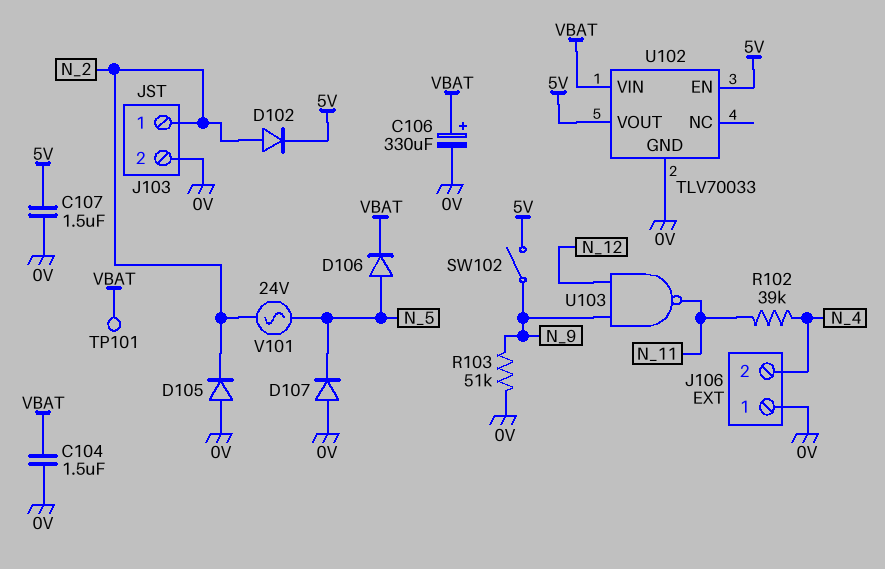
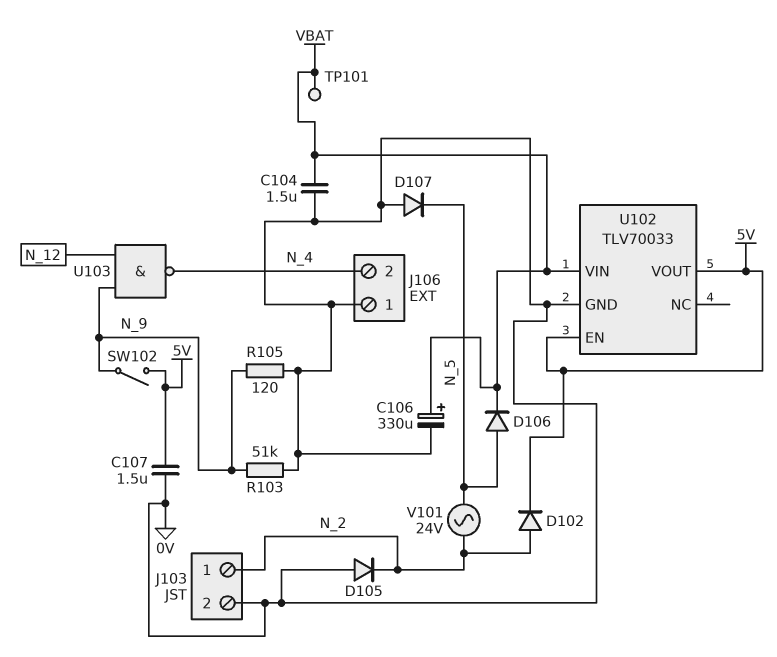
R102: 39k (N_4, N_11) -> none
R105: none -> 120 (0V, N_9)
U103: NAND (in N_9, in N_12, out N_11) -> NAND (in N_9, in N_12, out N_4)

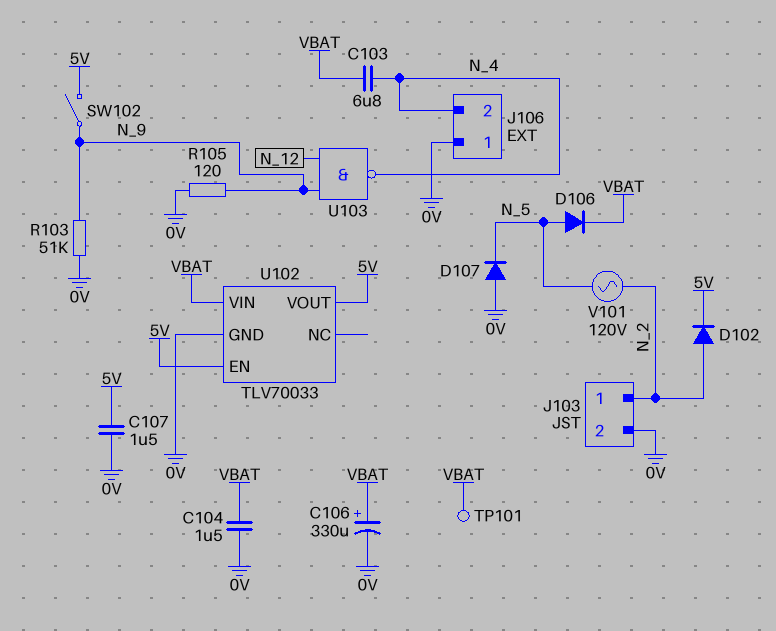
C103: none -> 6.8uF (N_4, VBAT)
D105: diode (A 0V, K N_2) -> none
V101: AC 24V (N_2, N_5) -> AC 120V (N_2, N_5)

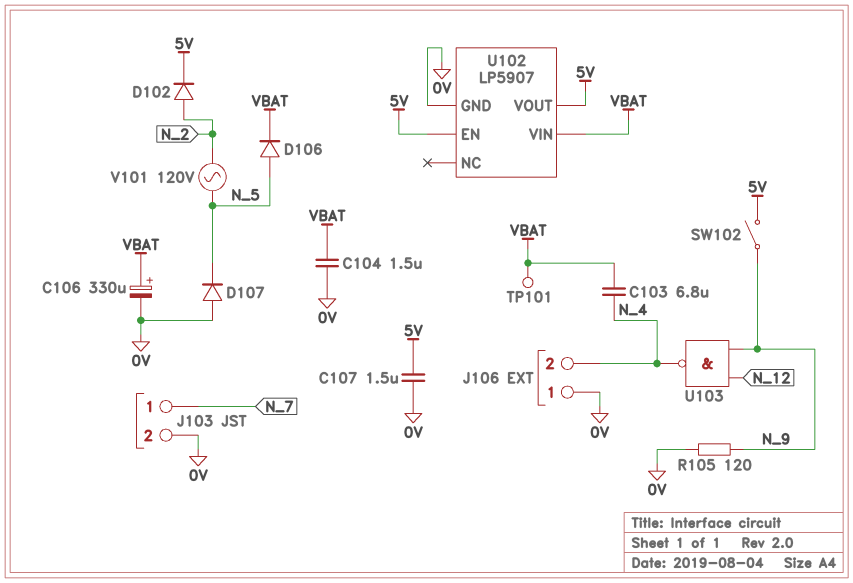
J103 pin 1: N_2 -> N_7
R103: 51k (0V, N_9) -> none
U102: TLV70033 -> LP5907

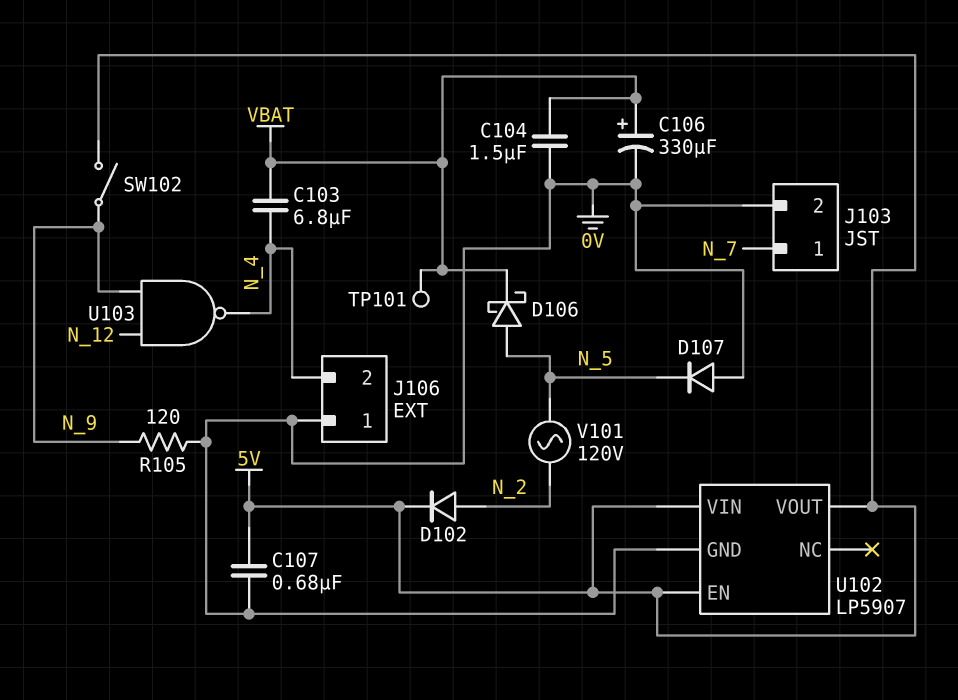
C107: 1.5uF (0V, 5V) -> 680nF (0V, 5V)
D106: diode (A N_5, K VBAT) -> schottky (A N_5, K VBAT)
U102 pin VIN: VBAT -> 5V

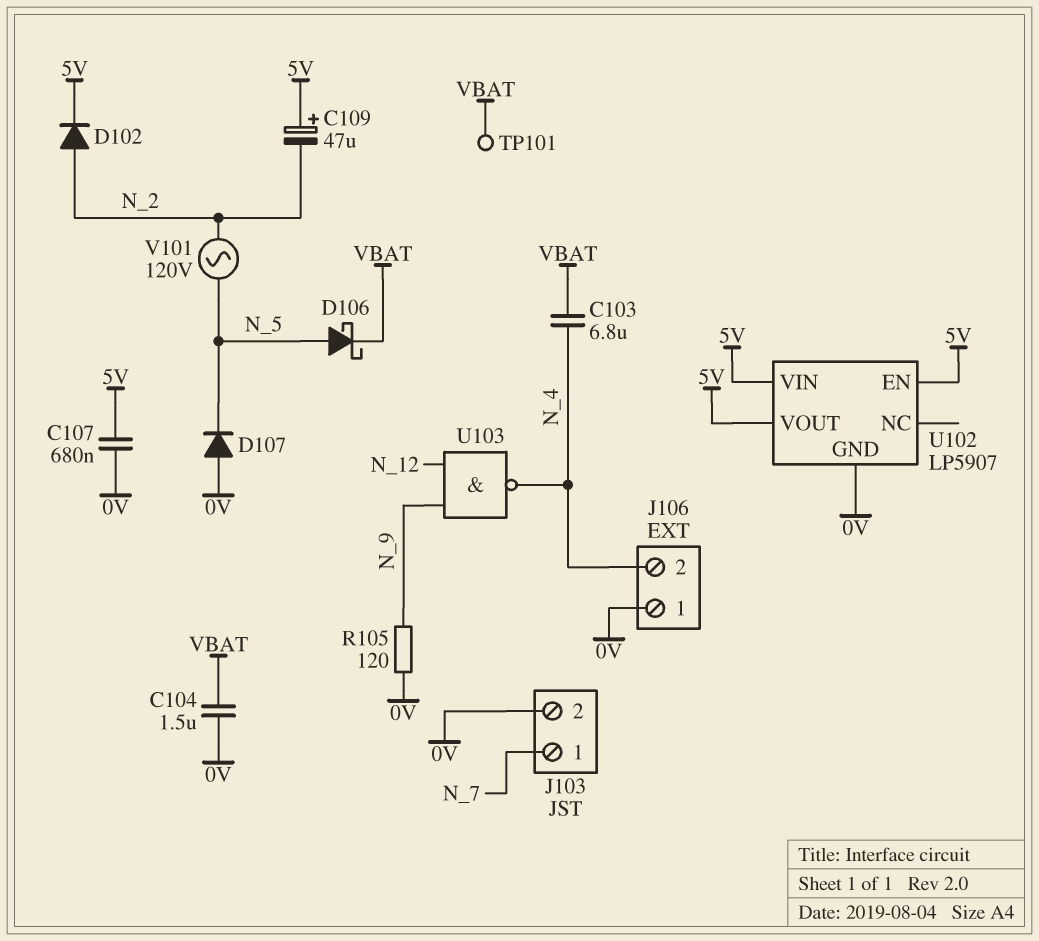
C106: 330uF (plus VBAT, minus 0V) -> none
C109: none -> 47uF (plus 5V, minus N_2)
SW102: switch (5V, N_9) -> none

